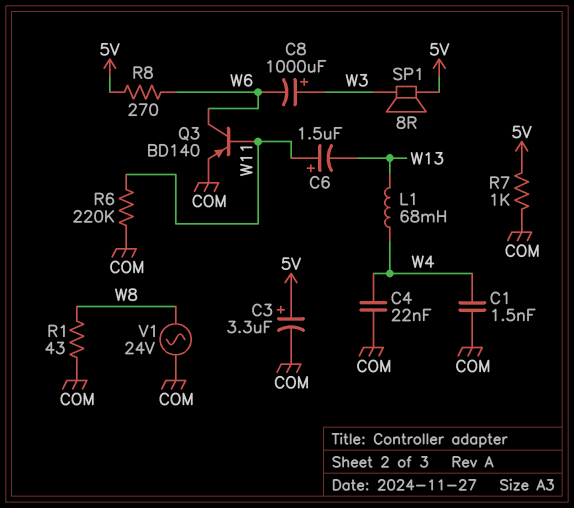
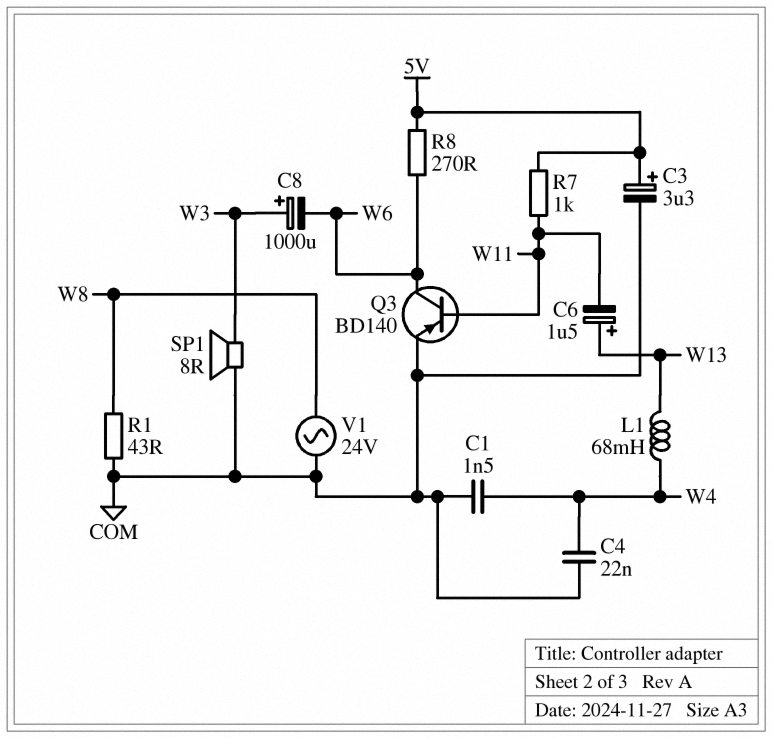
C6: 1.5uF (plus W11, minus W13) -> 1.5uF (plus W13, minus W11)
R6: 220k (COM, W11) -> none
R7: 1k (5V, COM) -> 1k (5V, W11)
SP1: speaker 8R (5V, W3) -> speaker 8R (COM, W3)

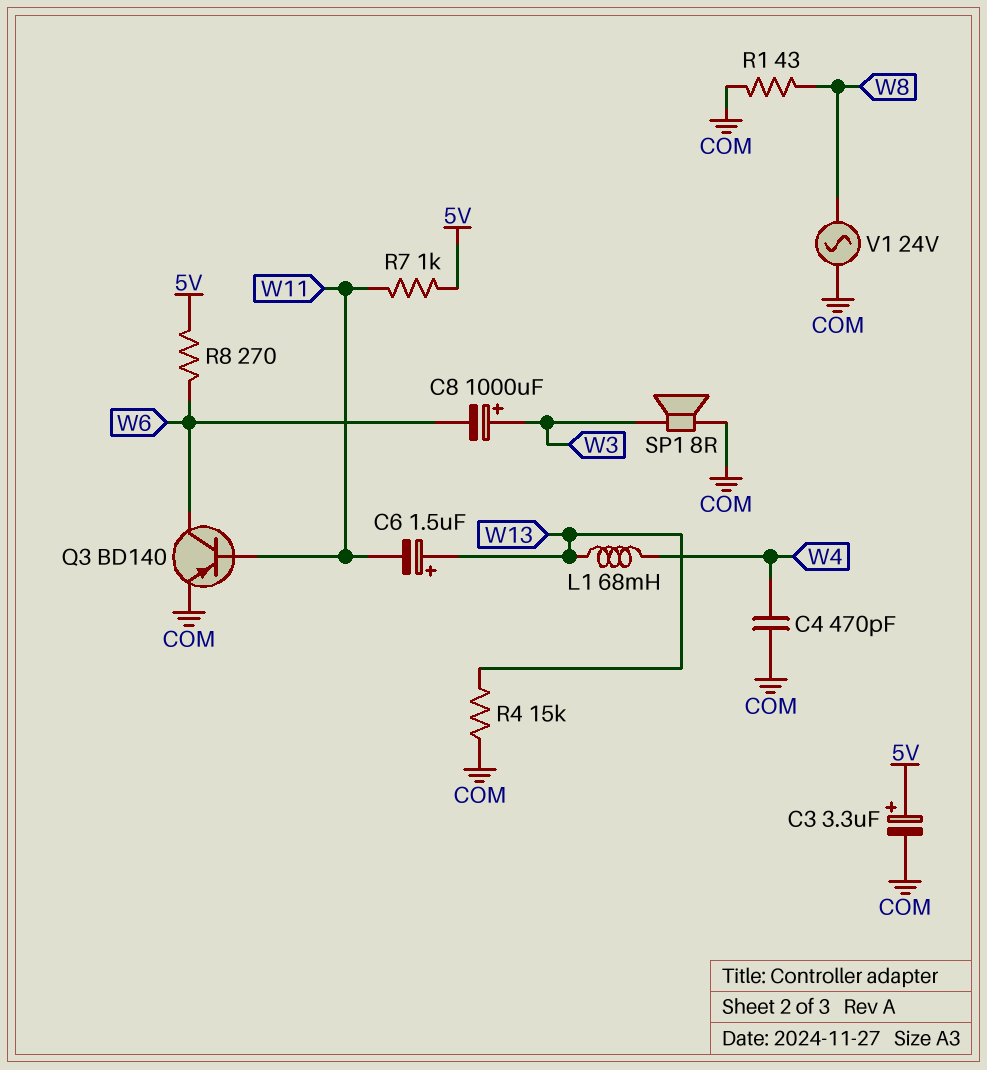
C1: 1.5nF (COM, W4) -> none
C4: 22nF (COM, W4) -> 470pF (COM, W4)
R4: none -> 15k (COM, W13)

